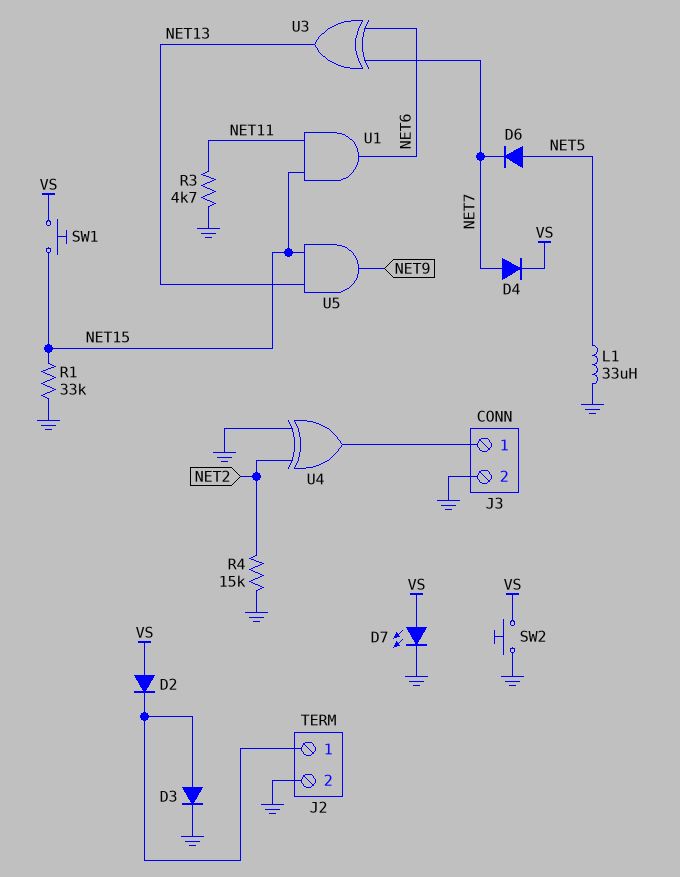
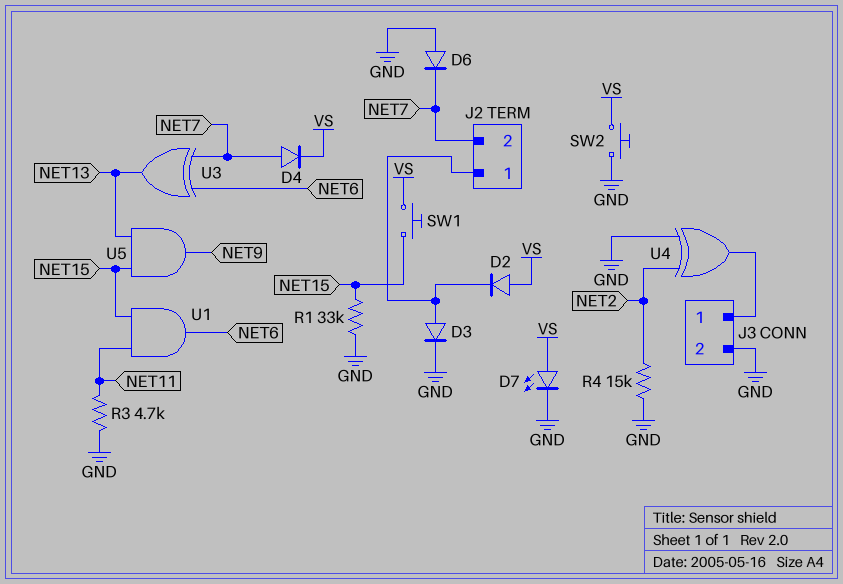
D6: diode (A NET5, K NET7) -> diode (A GND, K NET7)
J2 pin 2: GND -> NET7
L1: 33uH (GND, NET5) -> none

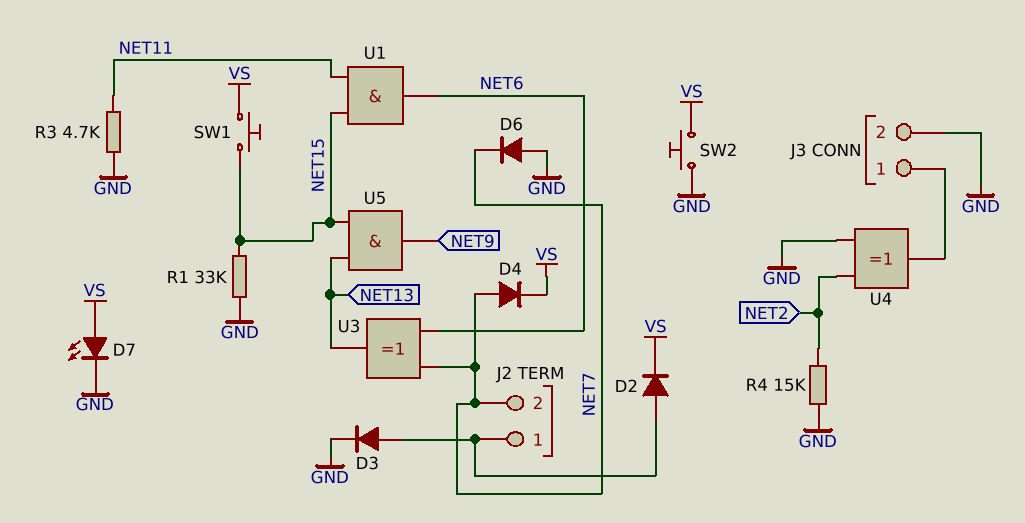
D2: diode (A VS, K J2/1) -> diode (A J2/1, K VS)

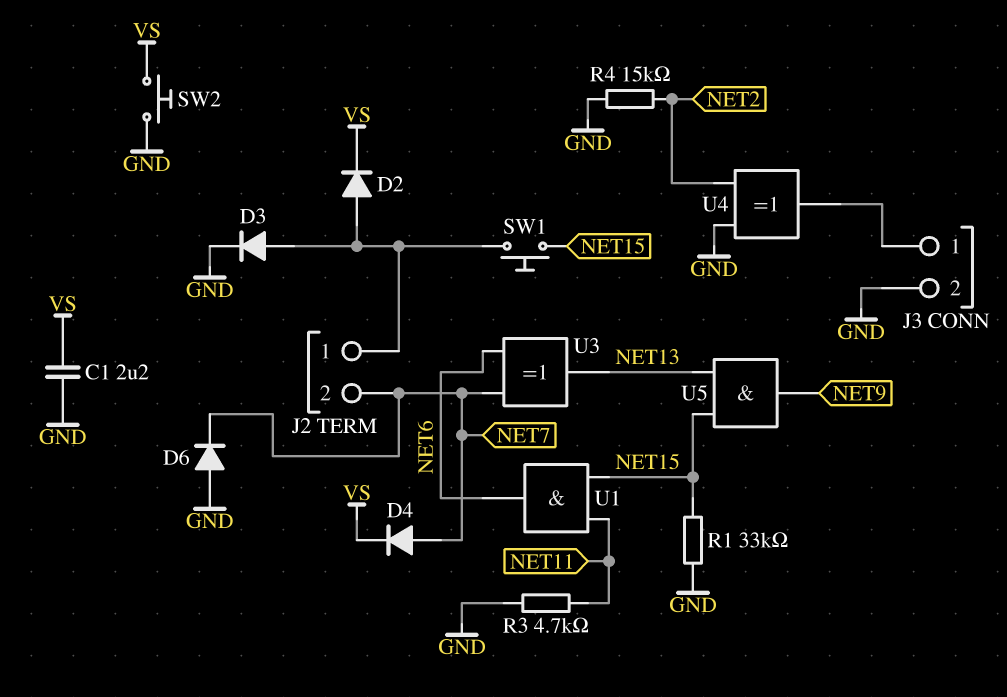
C1: none -> 2.2uF (GND, VS)
D7: LED (A VS, K GND) -> none
SW1: button (NET15, VS) -> button (J2/1, NET15)

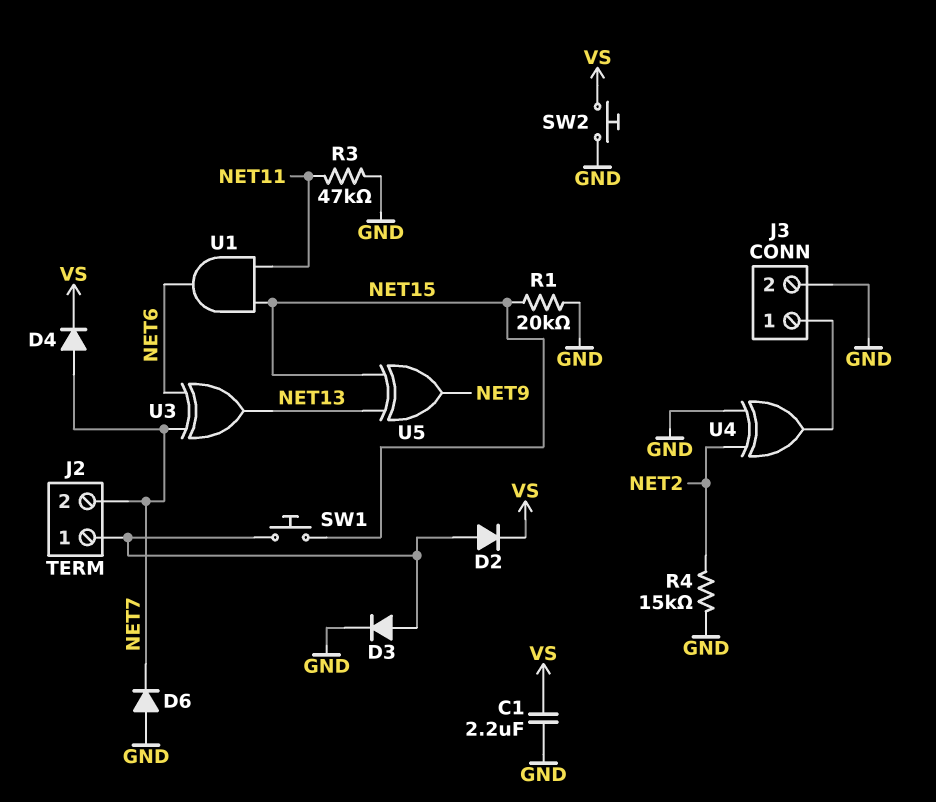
R1: 33k (GND, NET15) -> 20k (GND, NET15)
R3: 4.7k (GND, NET11) -> 47k (GND, NET11)
U5: AND (in NET13, in NET15, out NET9) -> XOR (in NET13, in NET15, out NET9)

